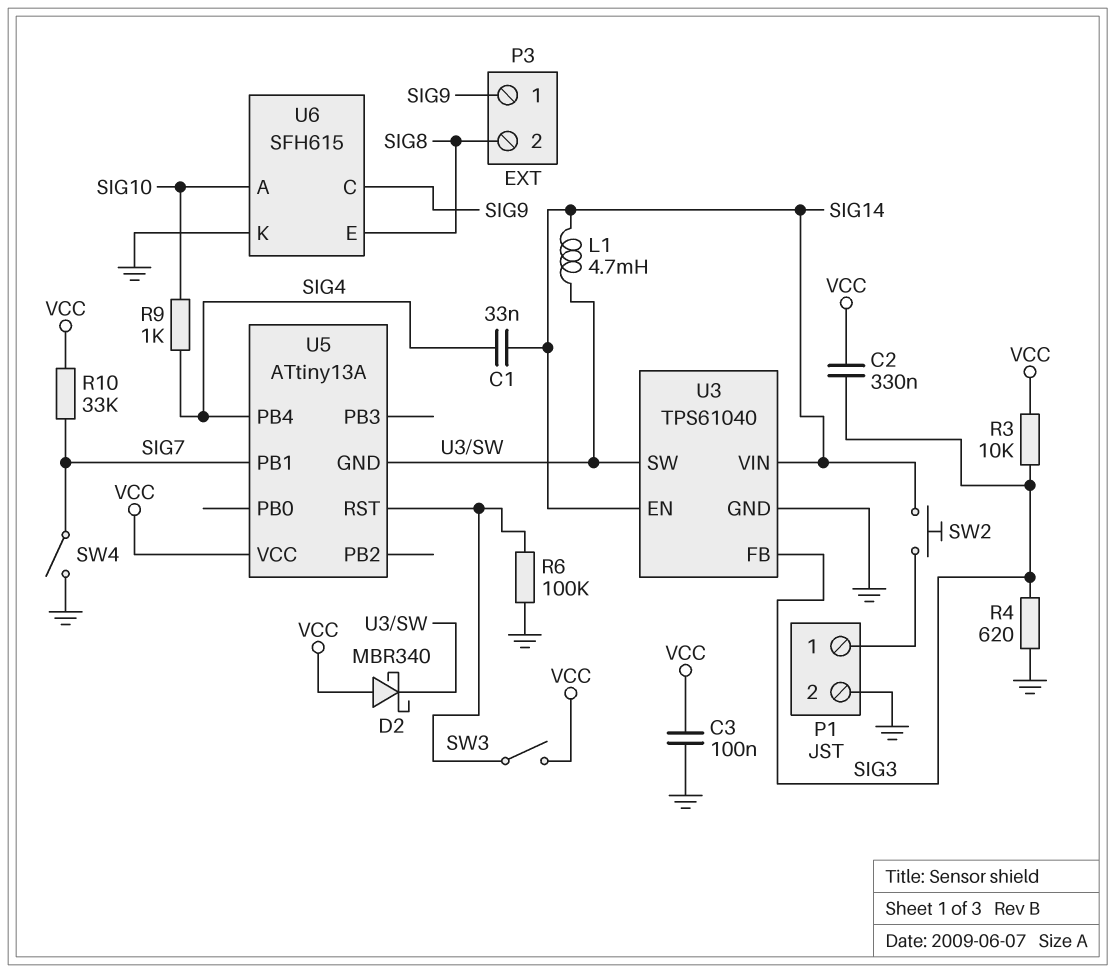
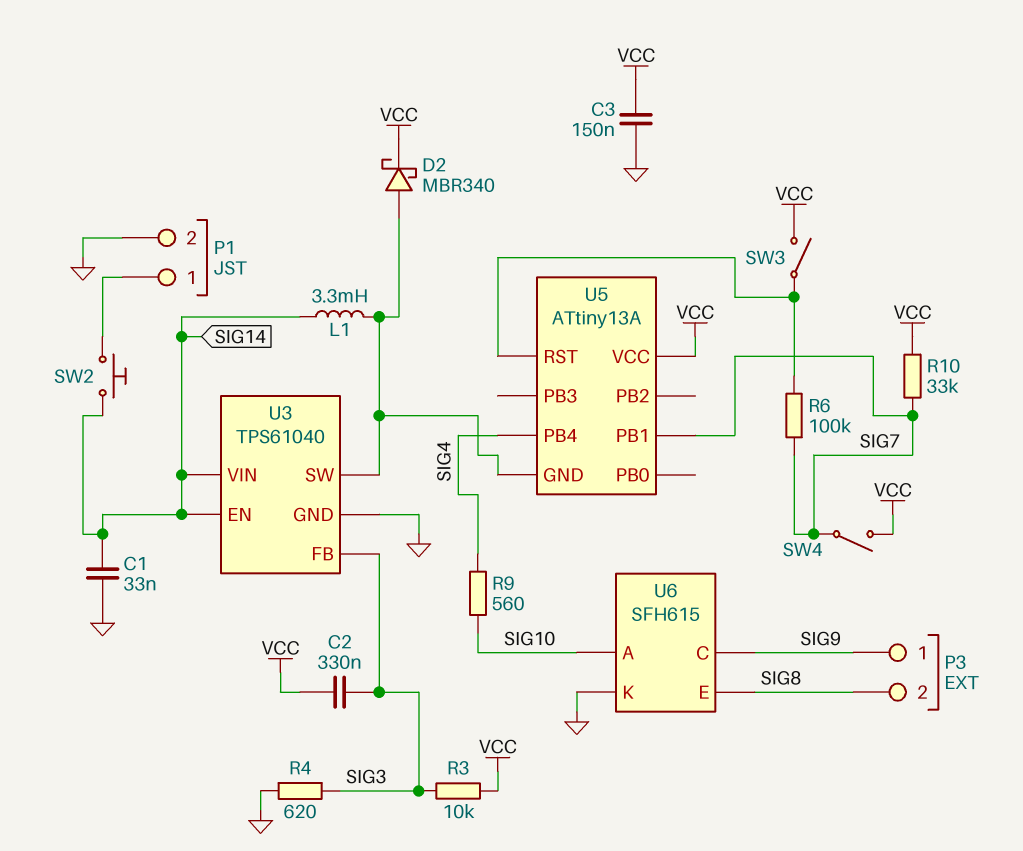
C1: 33nF (SIG4, SIG14) -> 33nF (GND, SIG14)
C3: 100nF (GND, VCC) -> 150nF (GND, VCC)
D2: schottky MBR340 (A VCC, K U3/SW) -> schottky MBR340 (A U3/SW, K VCC)
L1: 4.7mH (SIG14, U3/SW) -> 3.3mH (SIG14, U3/SW)
R6: 100k (GND, U5/RST) -> 100k (SIG7, U5/RST)
R9: 1k (SIG4, SIG10) -> 560 (SIG4, SIG10)
SW4: switch (GND, SIG7) -> switch (SIG7, VCC)

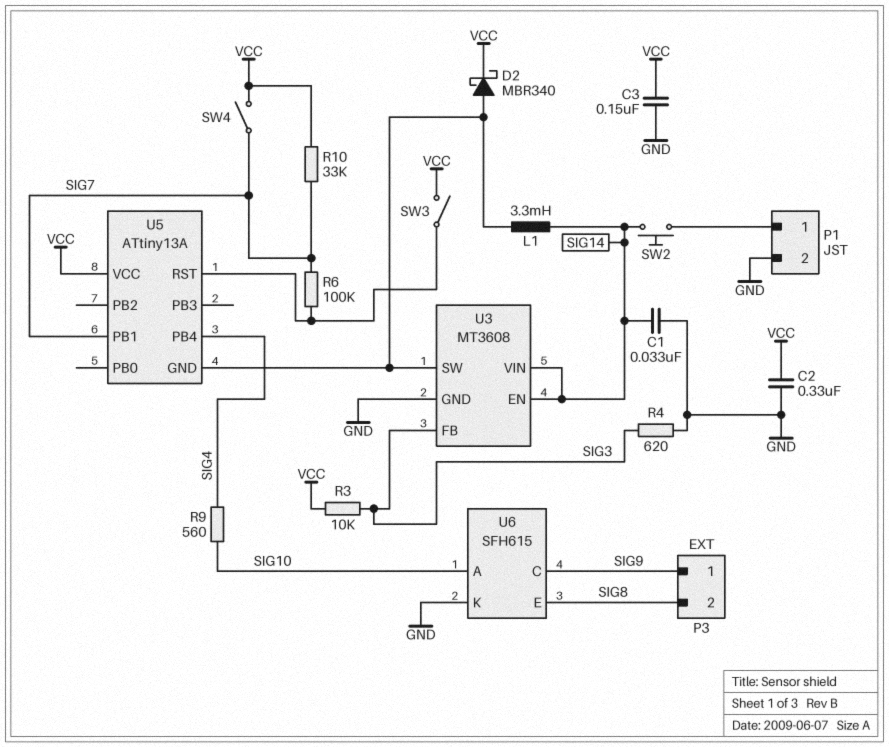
C2: 330nF (SIG3, VCC) -> 330nF (GND, VCC)
U3: TPS61040 -> MT3608

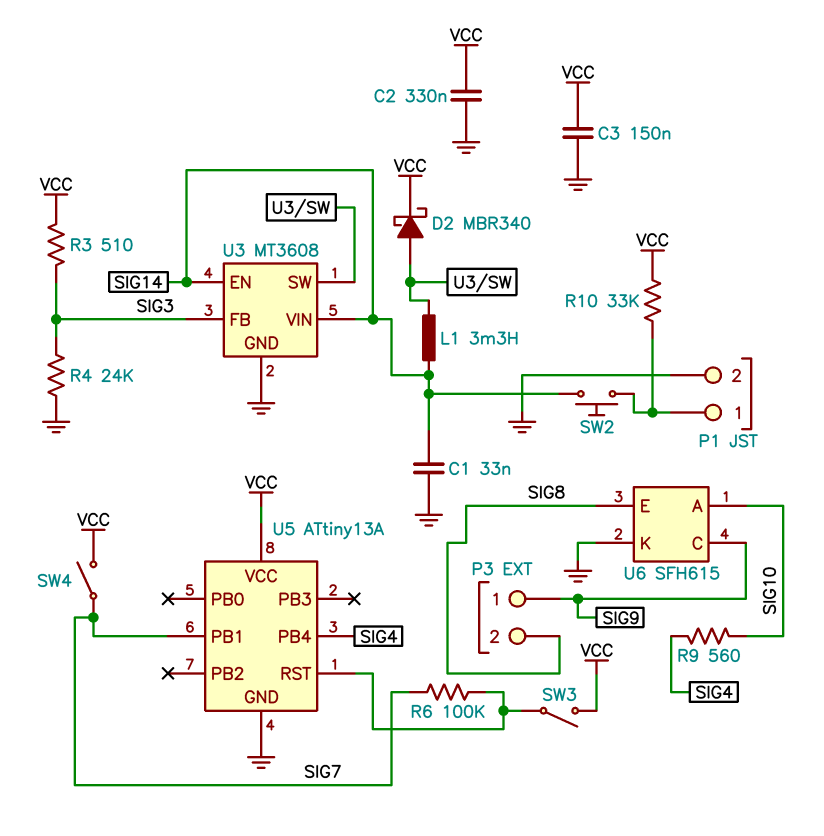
R3: 10k (SIG3, VCC) -> 510 (SIG3, VCC)
R4: 620 (GND, SIG3) -> 24k (GND, SIG3)
R10: 33k (SIG7, VCC) -> 33k (P1/1, VCC)
U5 pin GND: U3/SW -> GND

